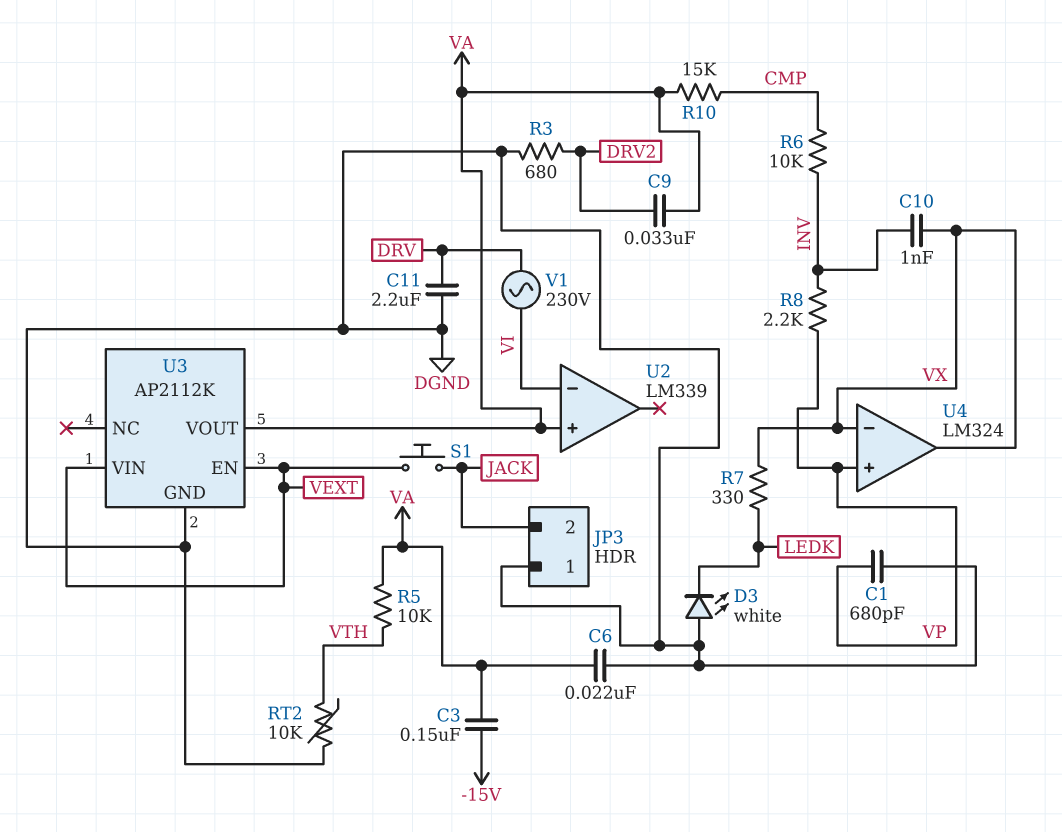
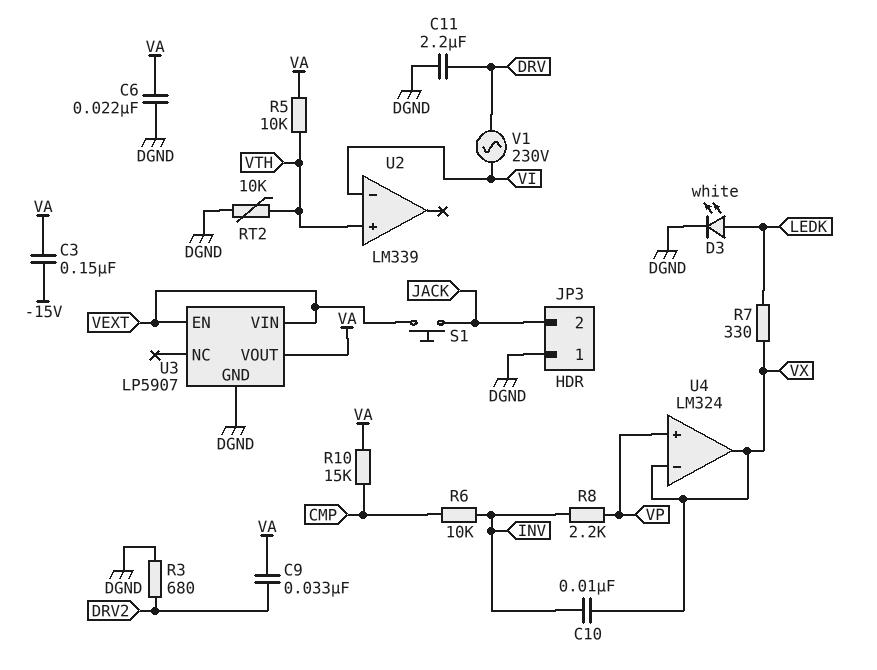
C1: 680pF (DGND, VP) -> none
C10: 1nF (INV, VX) -> 10nF (INV, VX)
D3: LED white (A DGND, K LEDK) -> LED white (A LEDK, K DGND)
U2 pin in+: VA -> VTH
U3: AP2112K -> LP5907

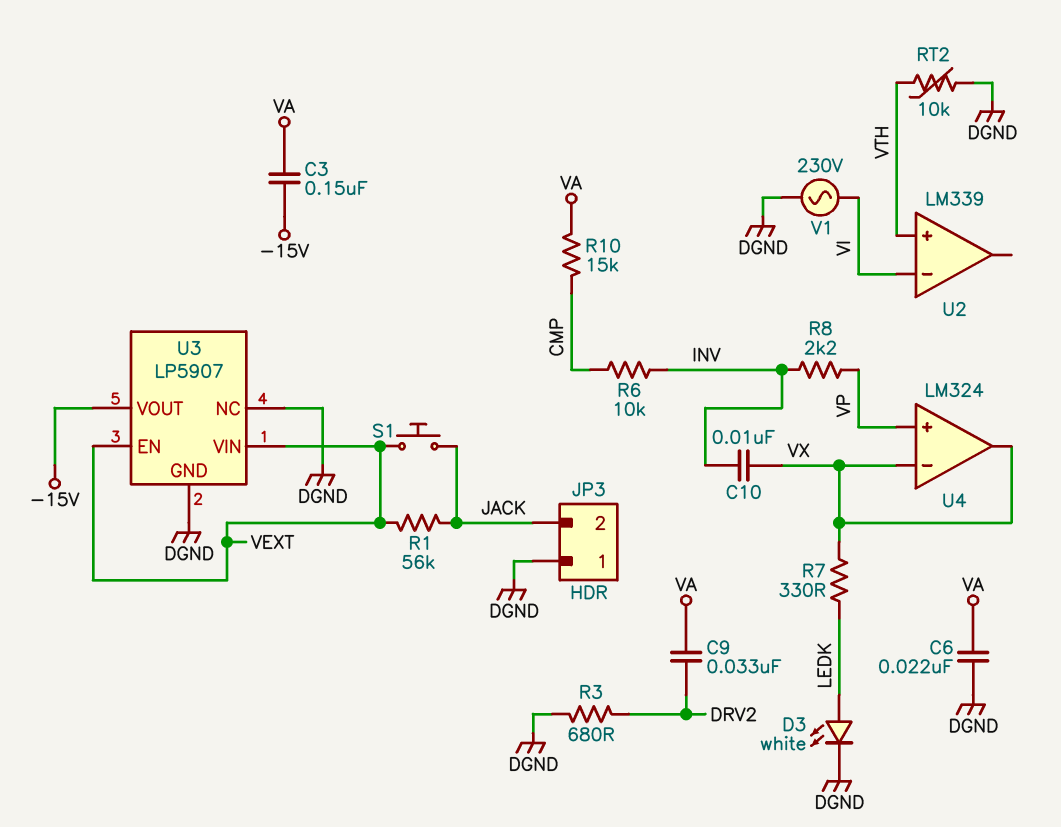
C11: 2.2uF (DGND, DRV) -> none
R1: none -> 56k (JACK, VEXT)
R5: 10k (VA, VTH) -> none
U3 pin NC: none -> DGND
U3 pin VOUT: VA -> -15V
V1: AC 230V (DRV, VI) -> AC 230V (DGND, VI)

